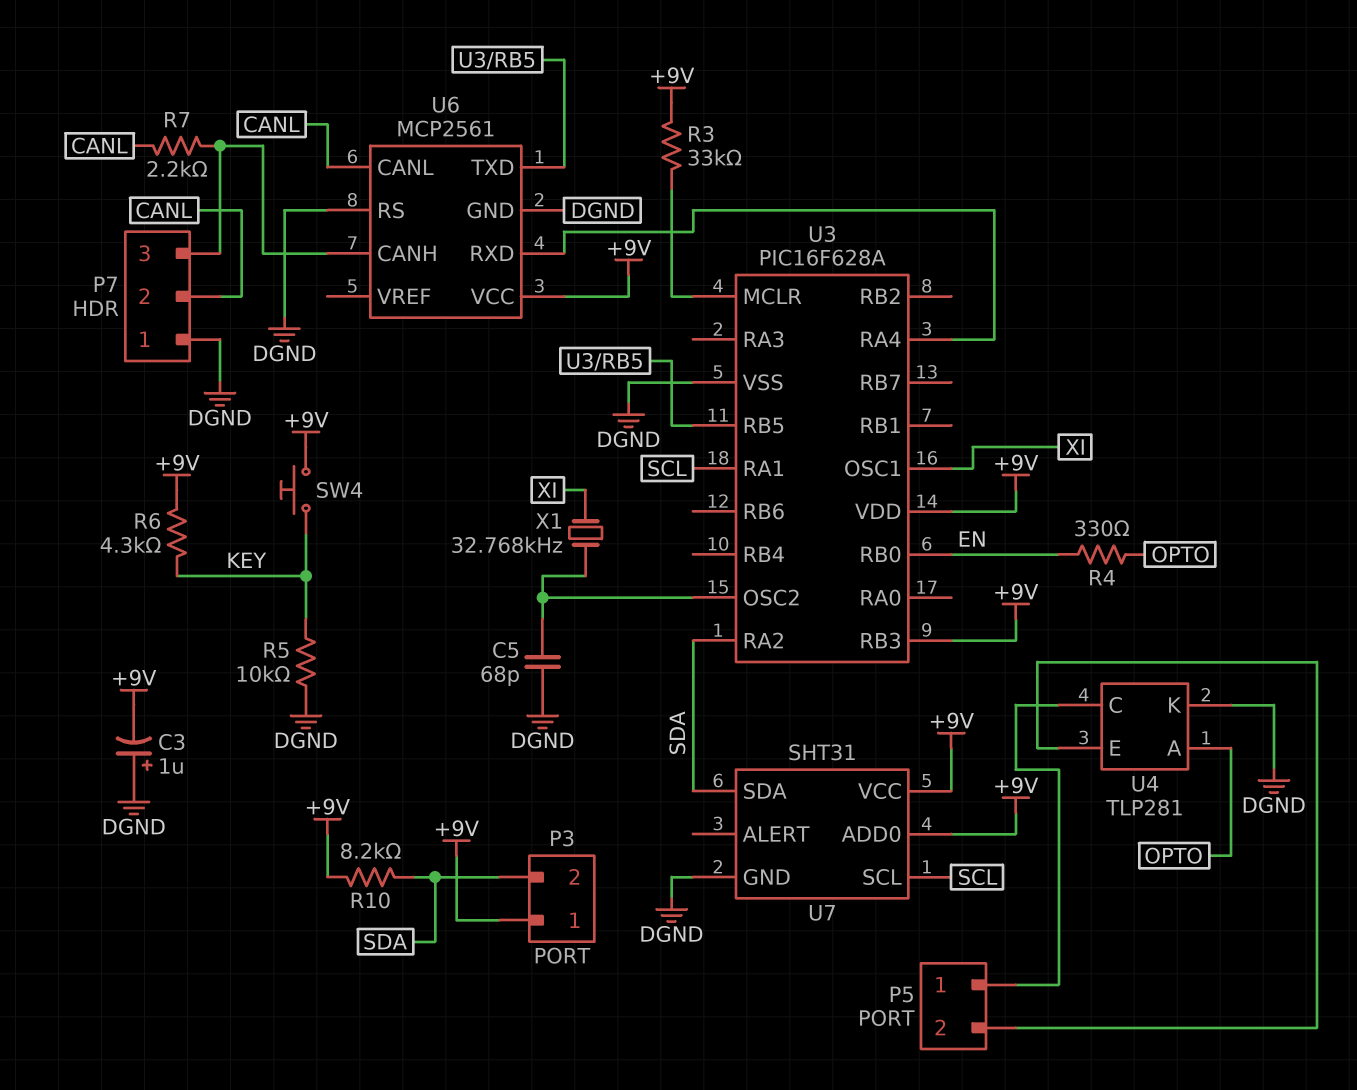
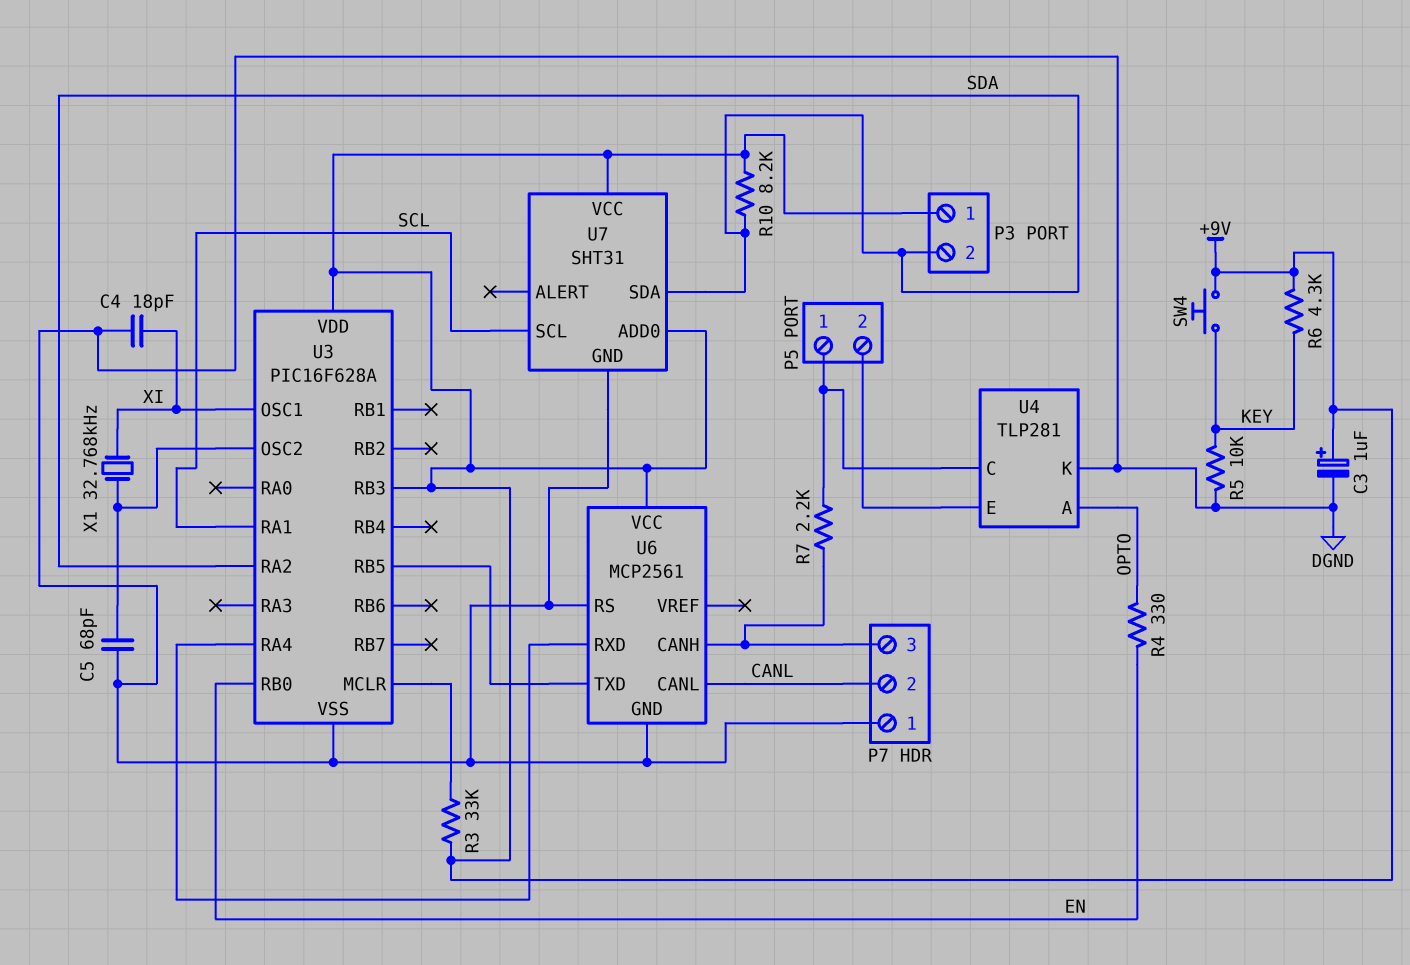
C3: 1uF (plus DGND, minus +9V) -> 1uF (plus +9V, minus DGND)
C4: none -> 18pF (DGND, XI)
R7: 2.2k (CANL, P7/3) -> 2.2k (P5/1, P7/3)

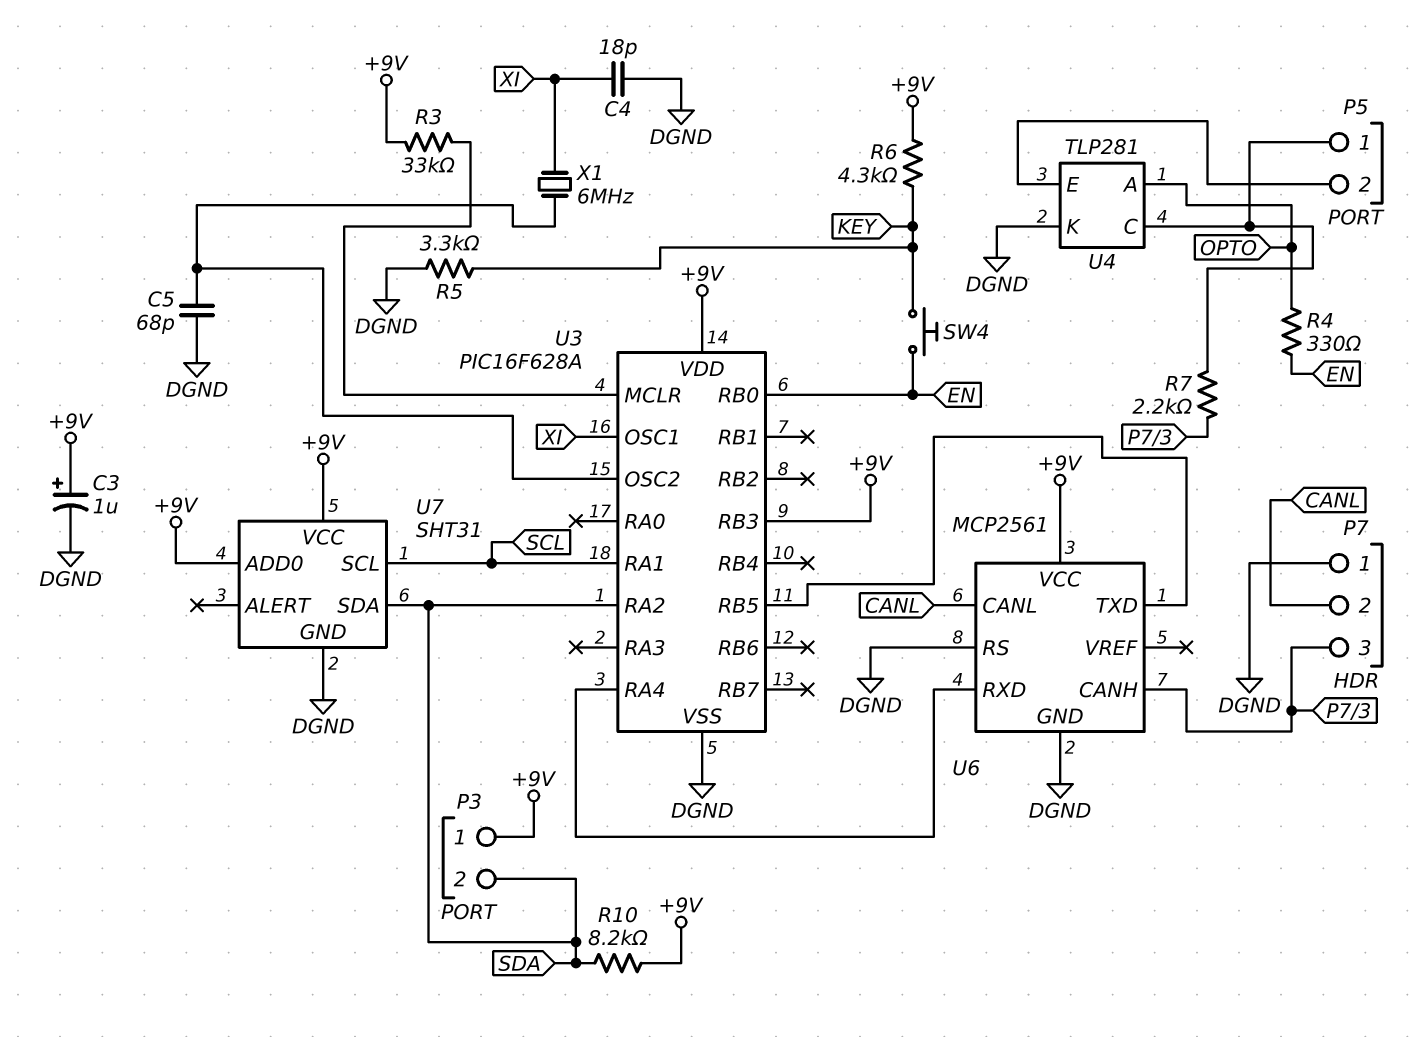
R5: 10k (DGND, KEY) -> 3.3k (DGND, KEY)
SW4: button (+9V, KEY) -> button (EN, KEY)
X1: 32.768kHz (U3/OSC2, XI) -> 6MHz (U3/OSC2, XI)

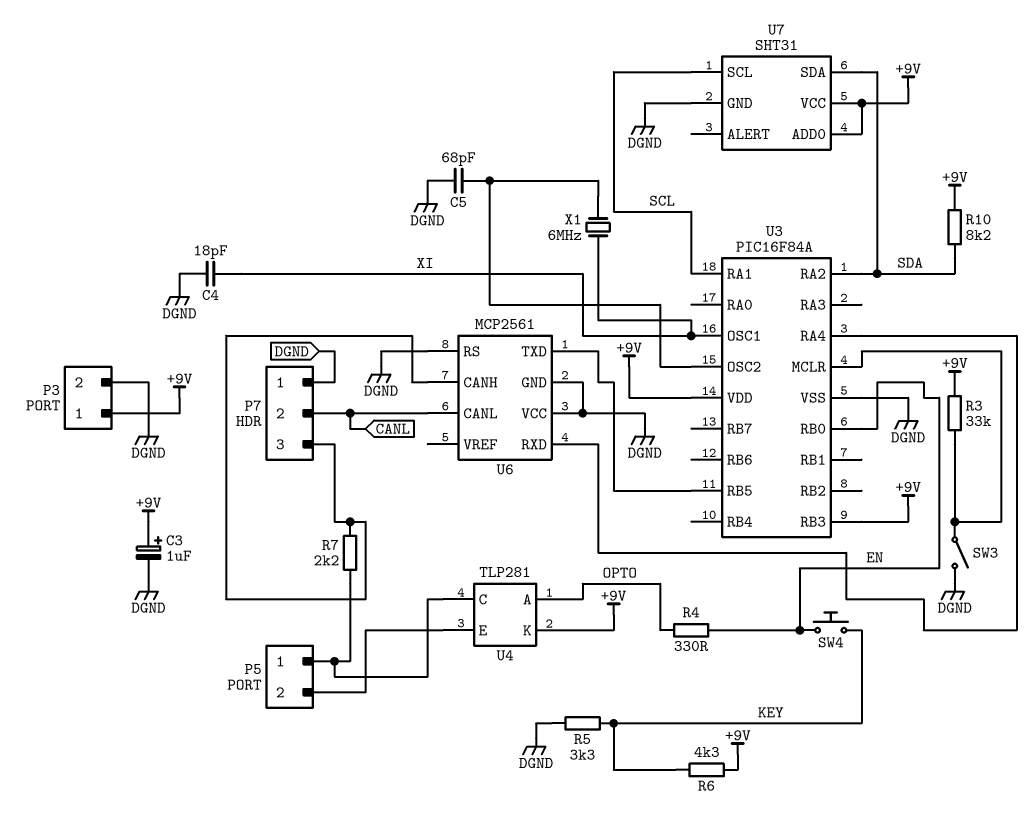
P3 pin 2: SDA -> DGND
SW3: none -> switch (DGND, U3/MCLR)
U3: PIC16F628A -> PIC16F84A
U4 pin K: DGND -> +9V
U6 pin VCC: +9V -> DGND

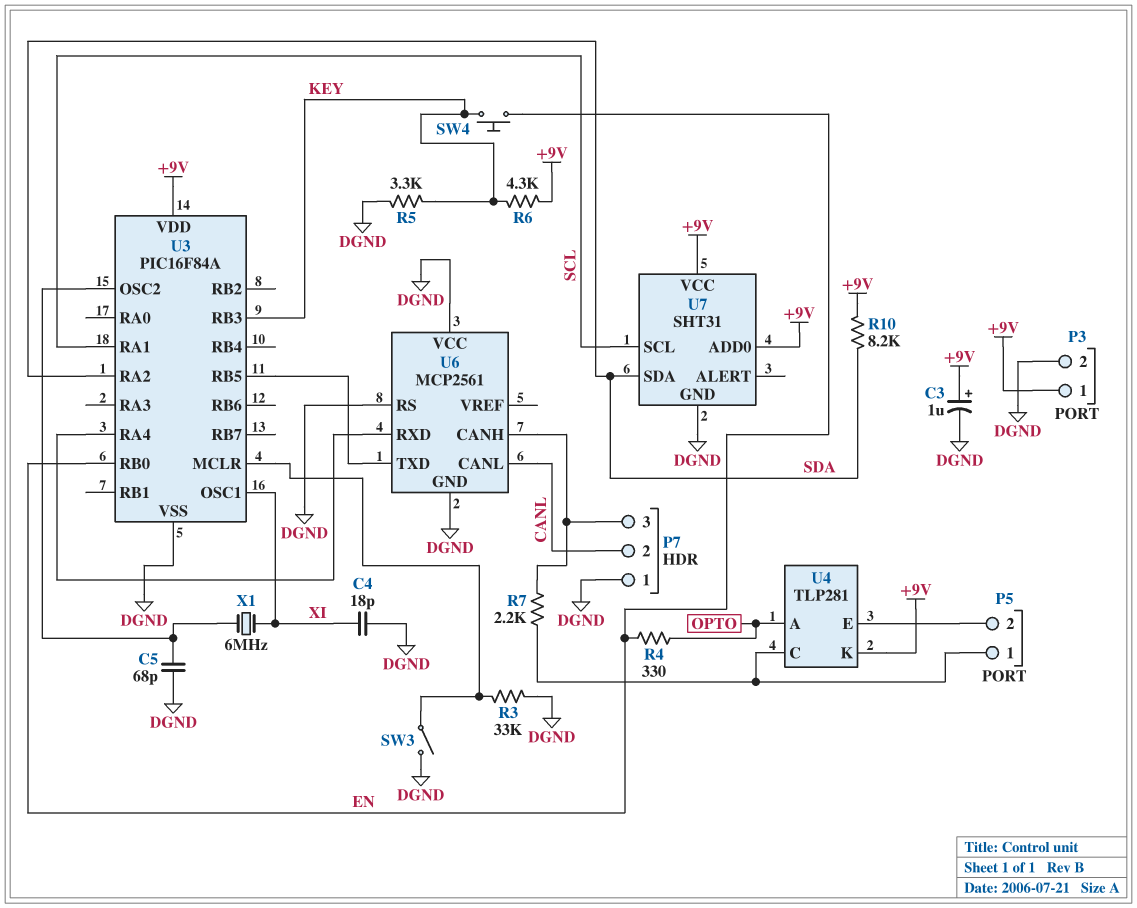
R3: 33k (+9V, U3/MCLR) -> 33k (DGND, U3/MCLR)
U3 pin RB3: +9V -> KEY

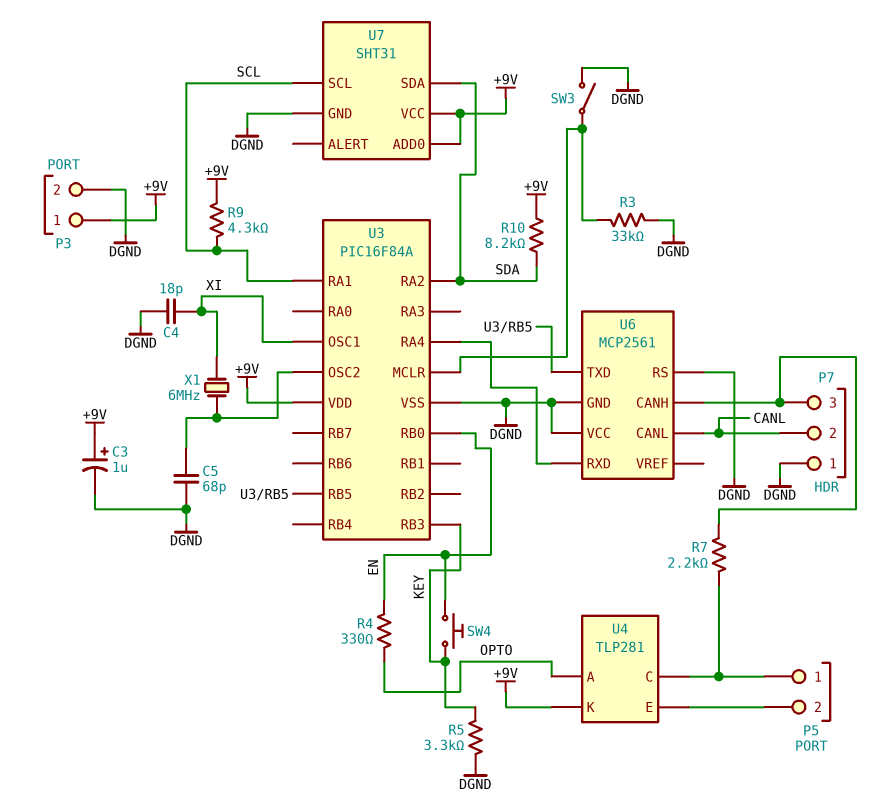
R6: 4.3k (+9V, KEY) -> none
R9: none -> 4.3k (+9V, SCL)

